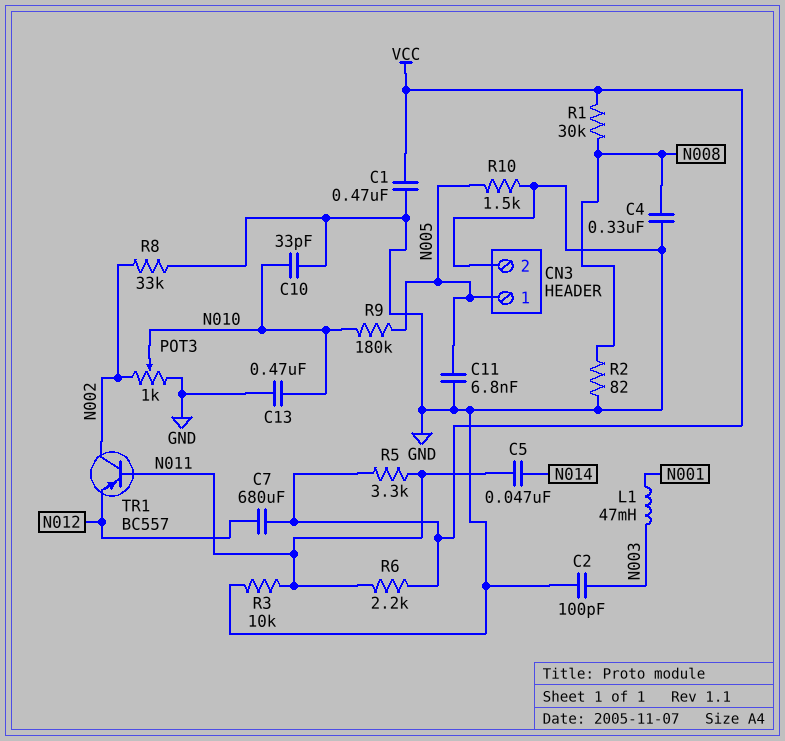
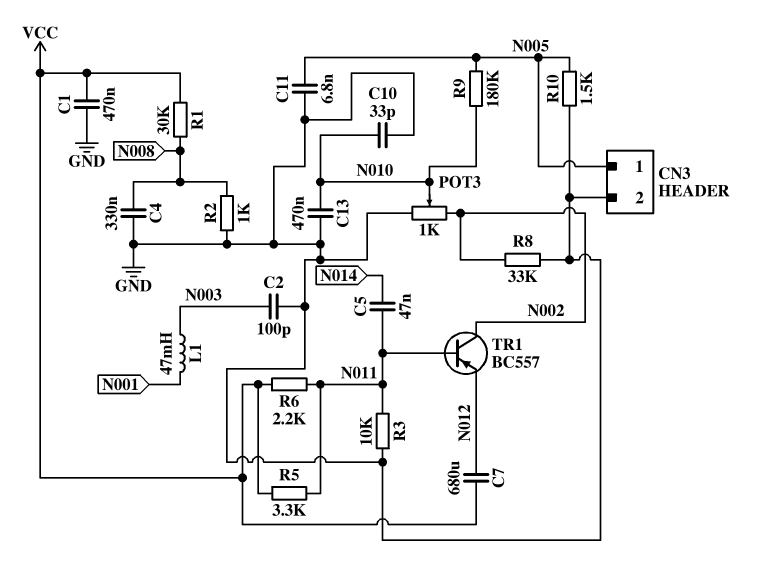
R2: 82 (GND, N008) -> 1k (GND, N008)

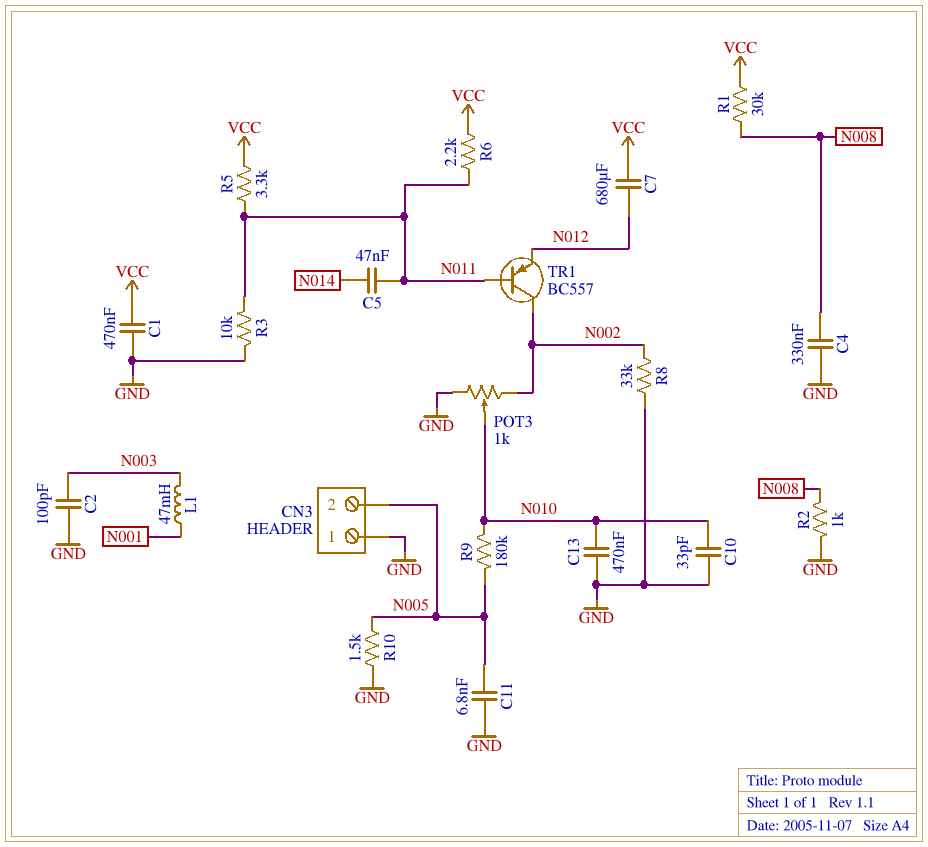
CN3 pin 1: N005 -> GND
CN3 pin 2: GND -> N005

